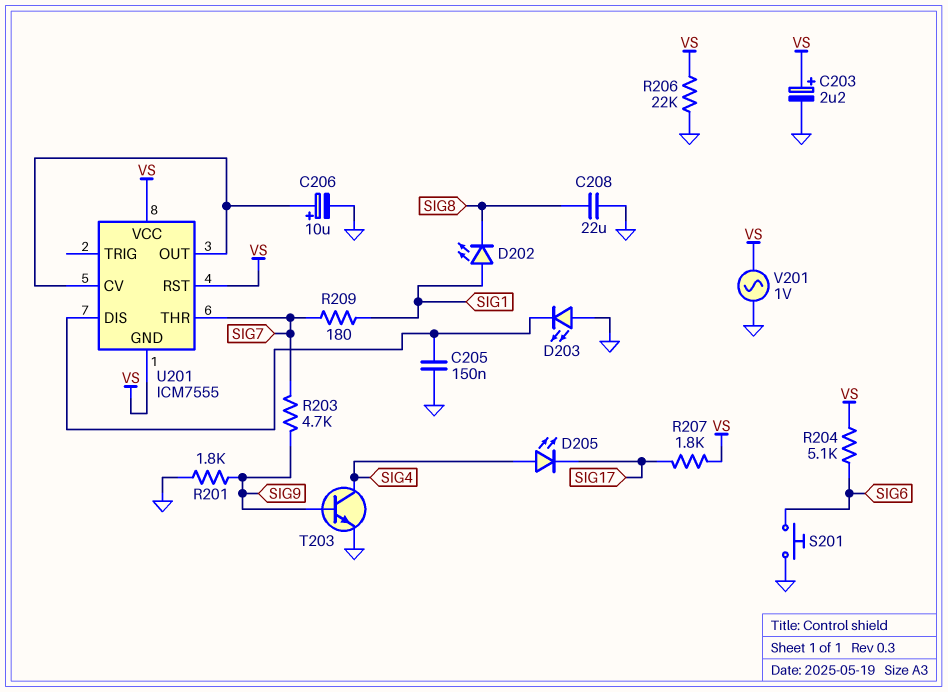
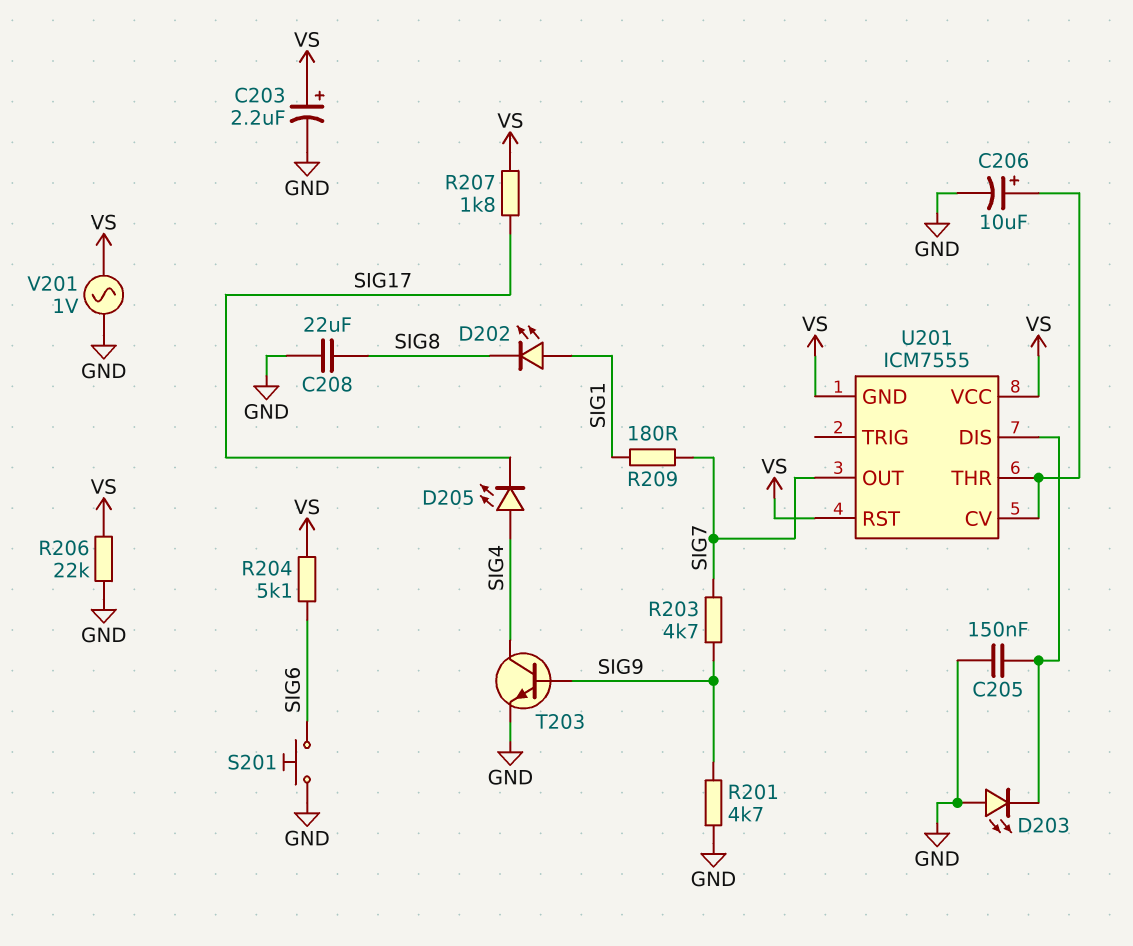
R201: 1.8k (GND, SIG9) -> 4.7k (GND, SIG9)
U201 pin OUT: U201/CV -> SIG7
U201 pin THR: SIG7 -> U201/CV

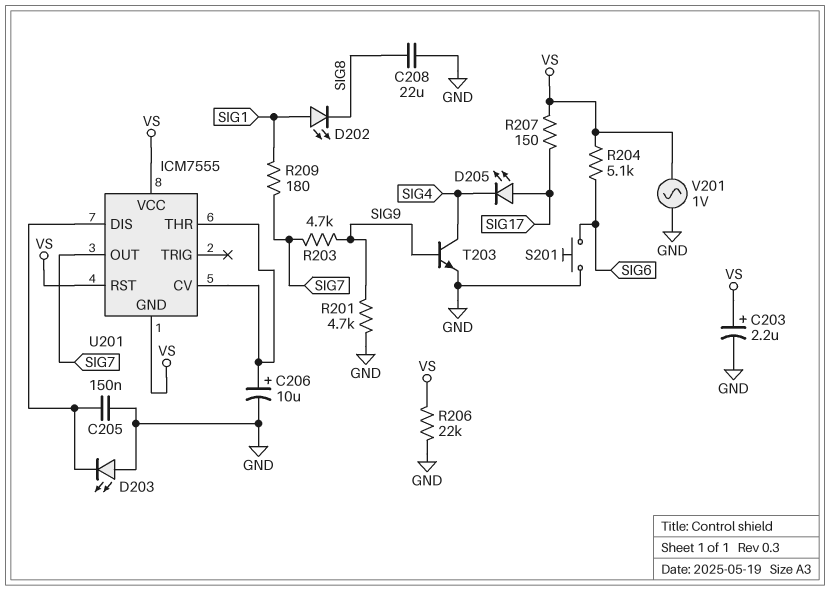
D205: LED (A SIG4, K SIG17) -> LED (A SIG17, K SIG4)
R207: 1.8k (SIG17, VS) -> 150 (SIG17, VS)

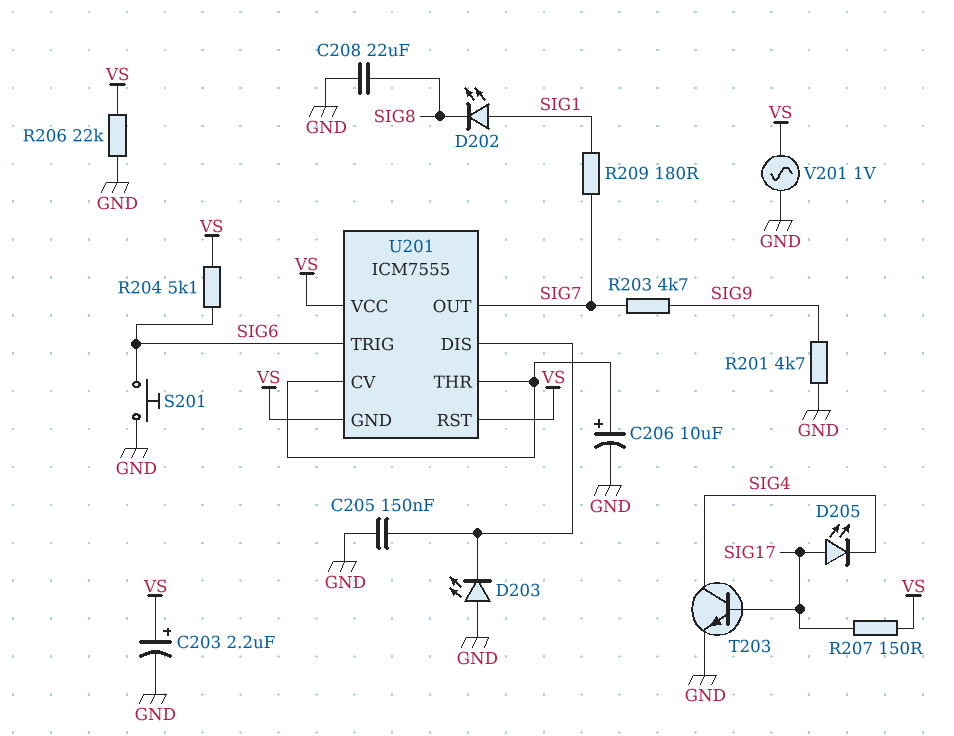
T203: NPN (B SIG9, C SIG4, E GND) -> NPN (B SIG17, C SIG4, E GND)
U201 pin TRIG: none -> SIG6

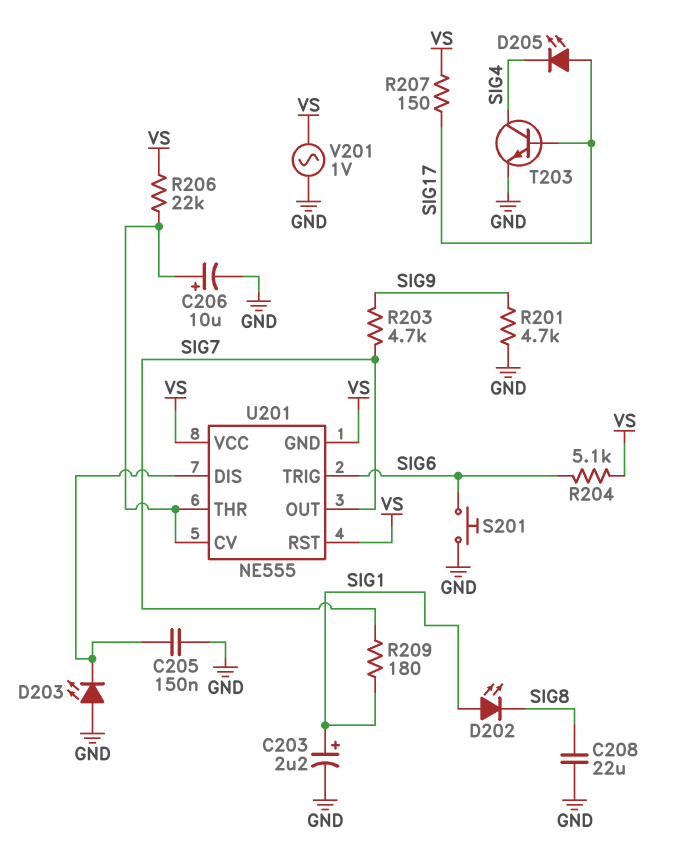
C203: 2.2uF (plus VS, minus GND) -> 2.2uF (plus SIG1, minus GND)
R206: 22k (GND, VS) -> 22k (U201/CV, VS)
U201: ICM7555 -> NE555

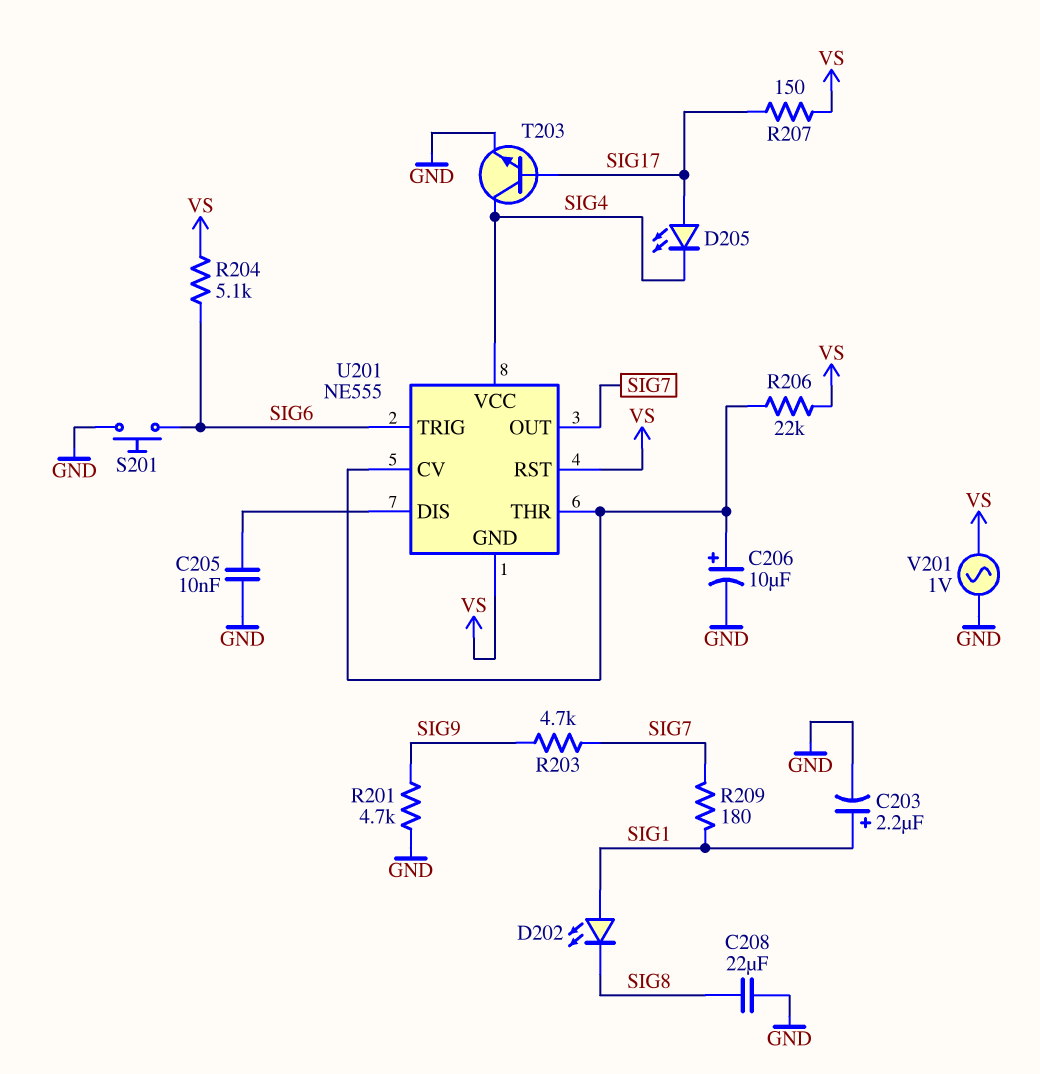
C205: 150nF (GND, U201/DIS) -> 10nF (GND, U201/DIS)
D203: LED (A GND, K U201/DIS) -> none
U201 pin VCC: VS -> SIG4

